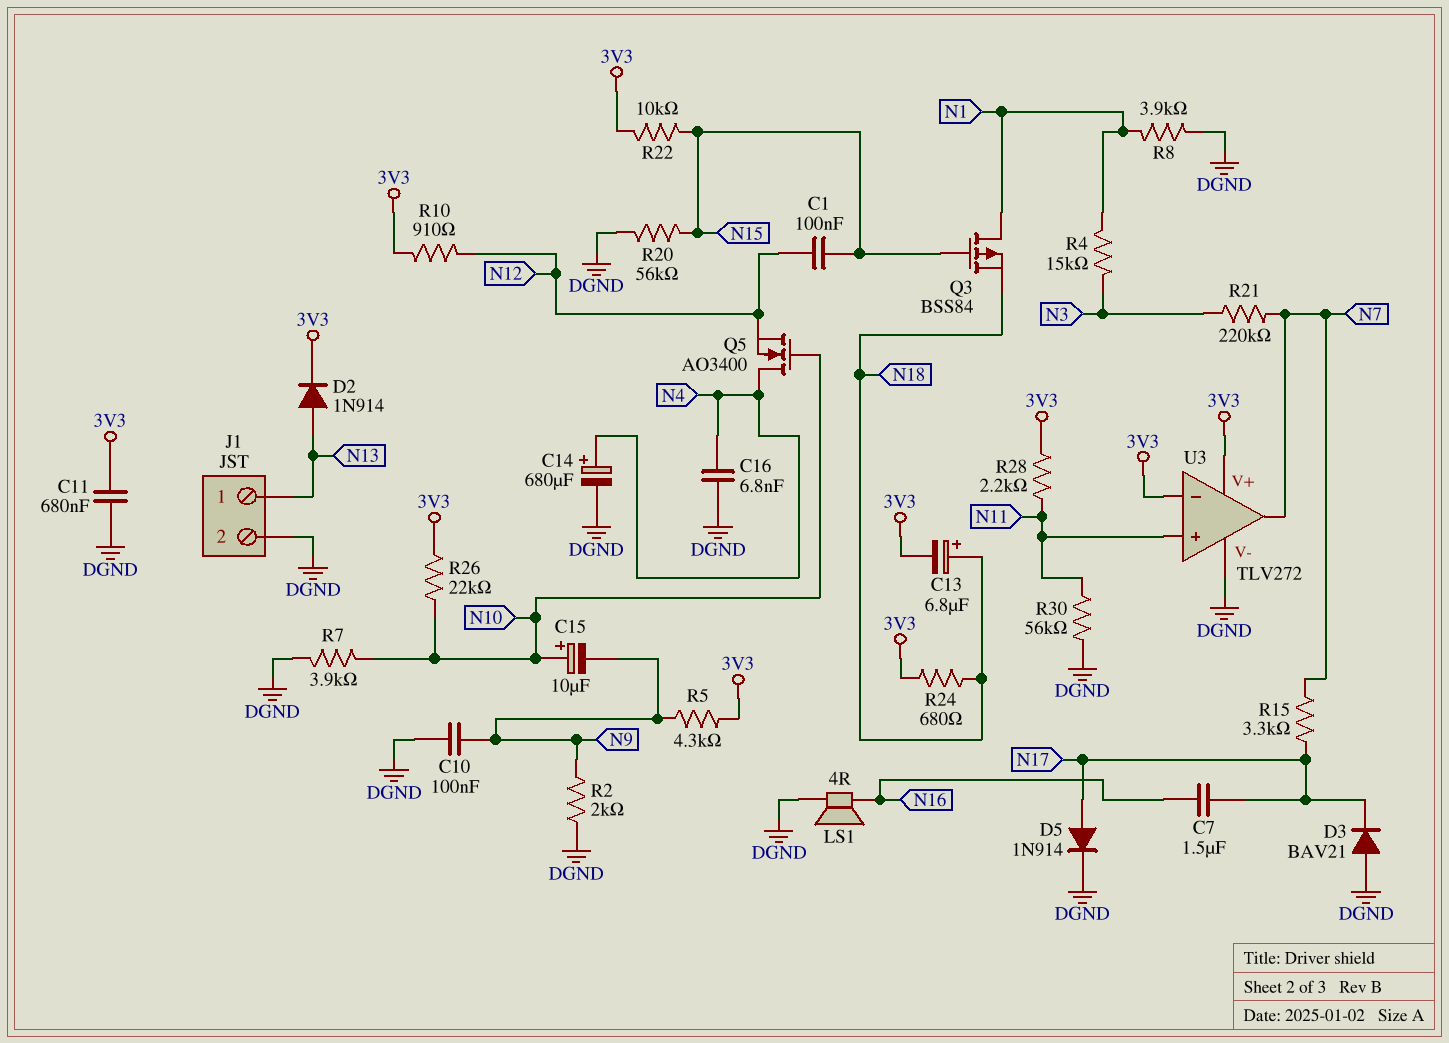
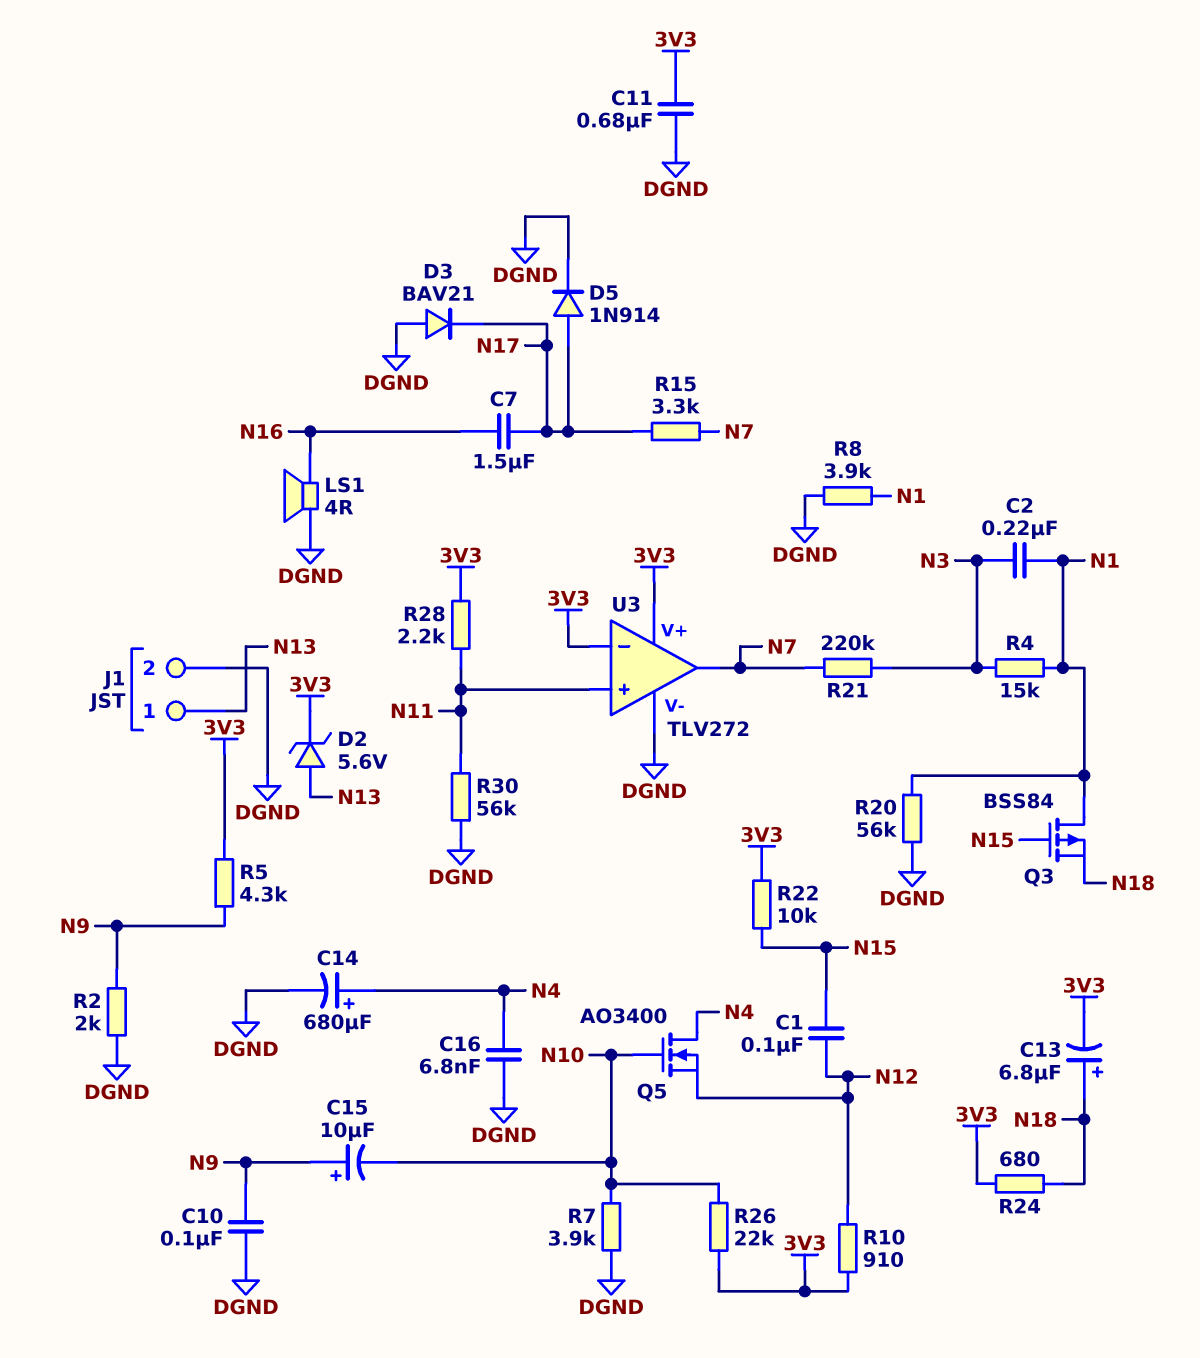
C2: none -> 220nF (N1, N3)
C15: 10uF (plus N10, minus N9) -> 10uF (plus N9, minus N10)
D2: diode 1N914 (A N13, K 3V3) -> zener 5.6V (A N13, K 3V3)
R20: 56k (DGND, N15) -> 56k (DGND, N1)

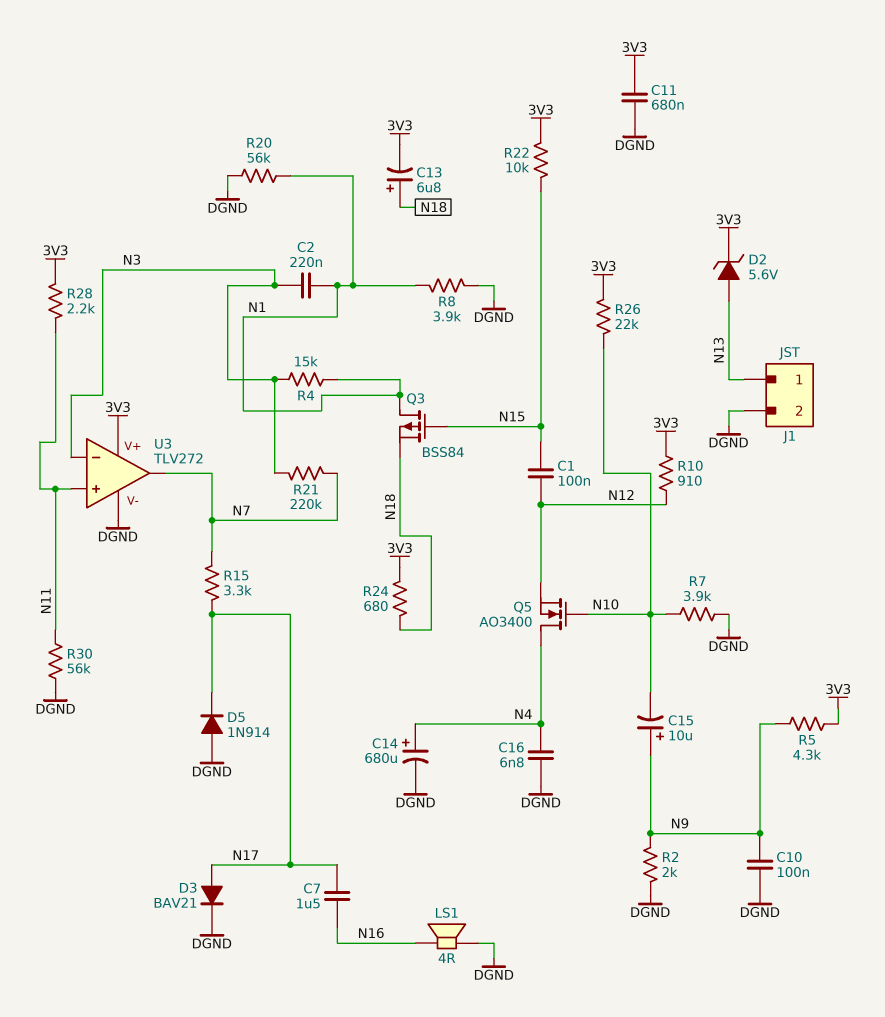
D3: diode BAV21 (A DGND, K N17) -> diode BAV21 (A N17, K DGND)
D5: diode 1N914 (A N17, K DGND) -> diode 1N914 (A DGND, K N17)
U3 pin in-: 3V3 -> N3

